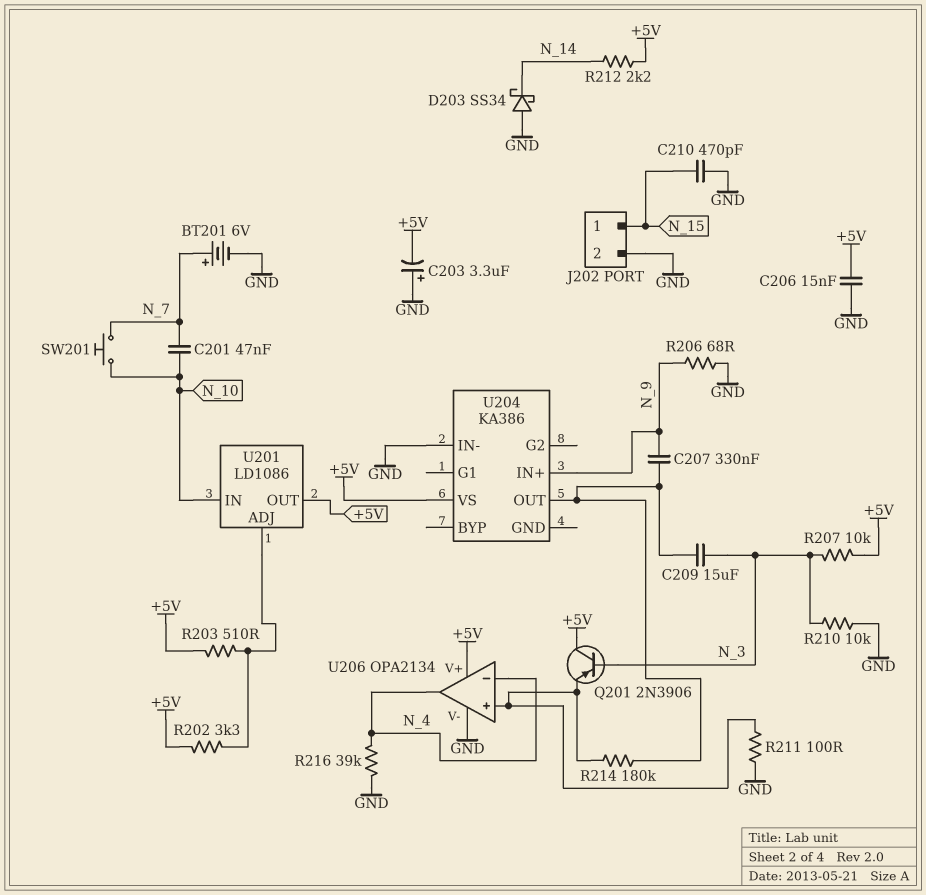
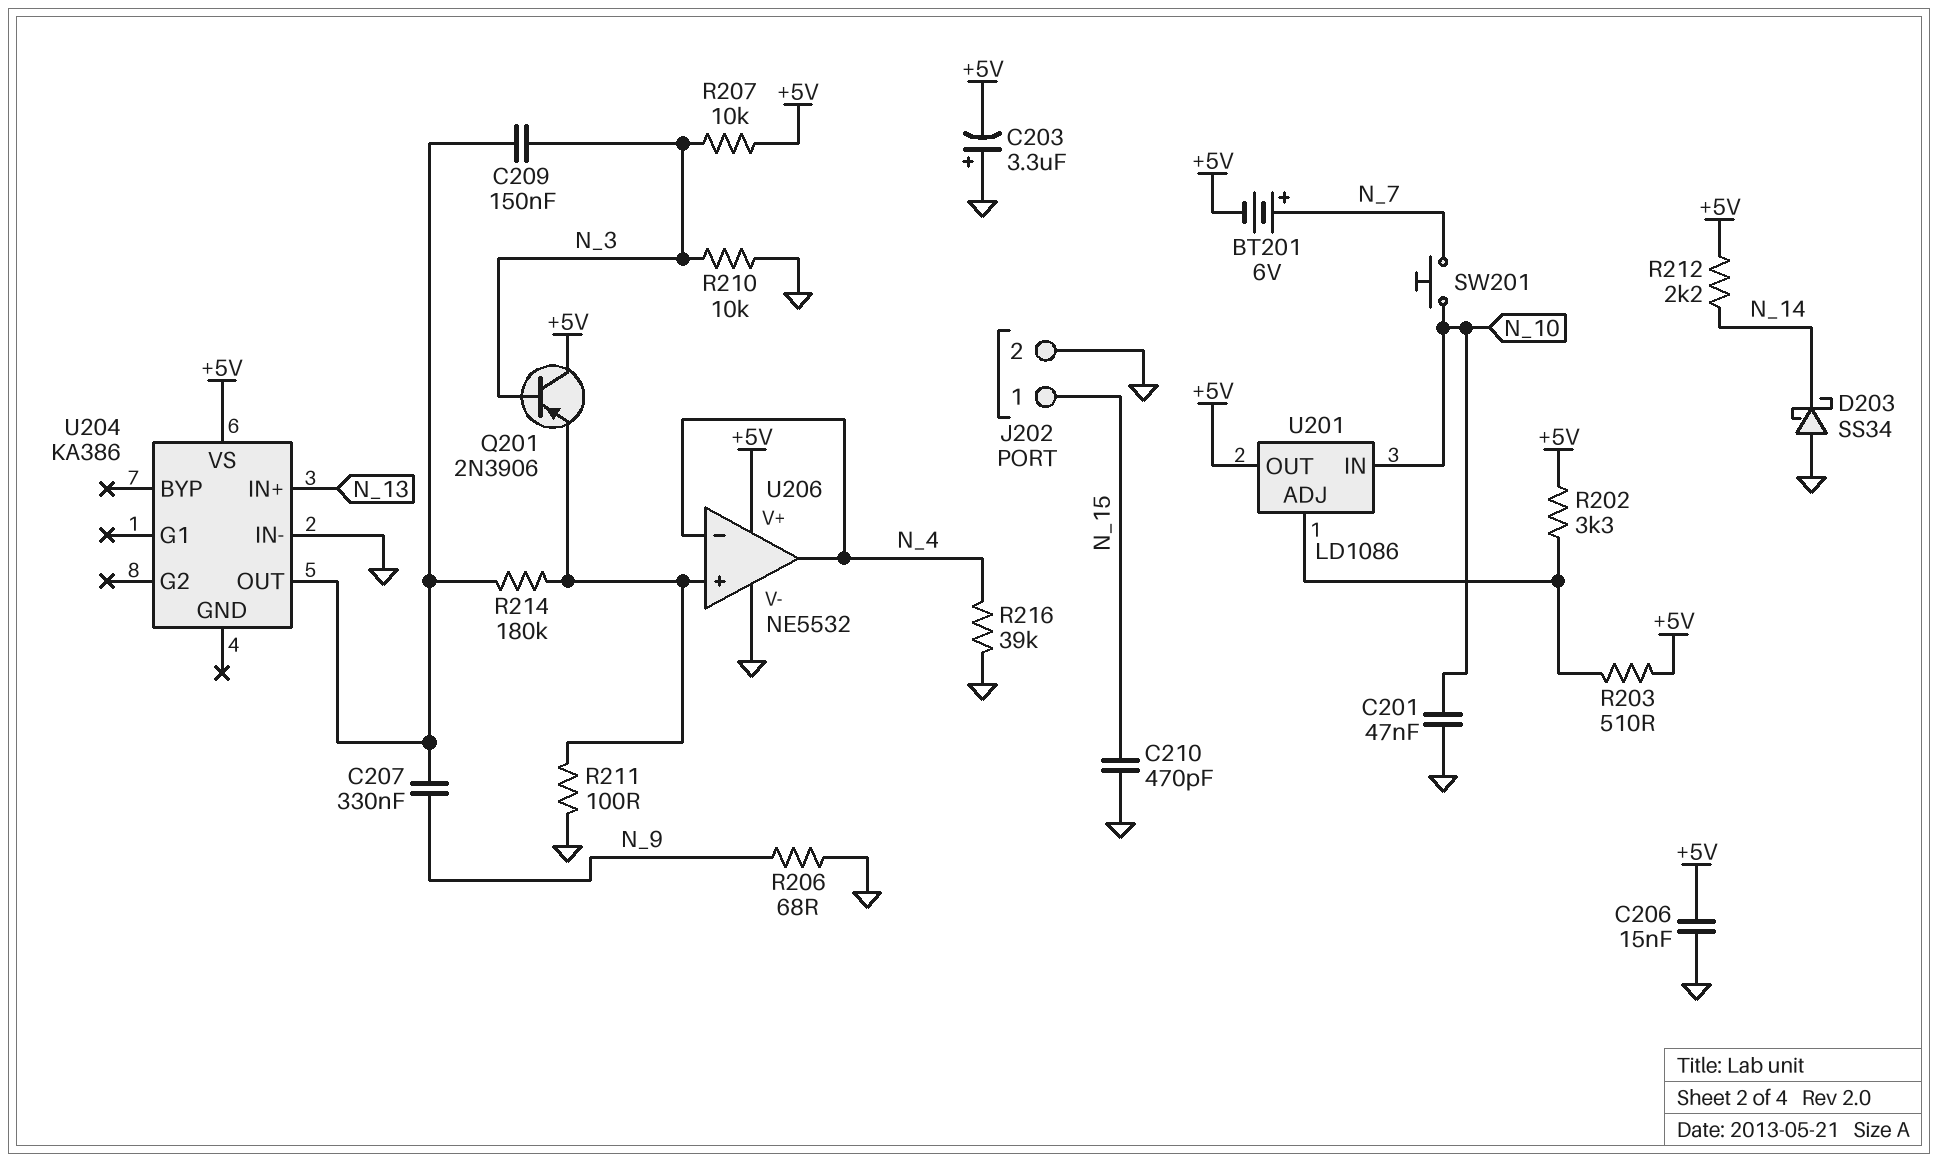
BT201: 6V (plus N_7, minus GND) -> 6V (plus N_7, minus +5V)
C201: 47nF (N_7, N_10) -> 47nF (GND, N_10)
C209: 15uF (N_3, U204/OUT) -> 150nF (N_3, U204/OUT)
U204 pin IN+: N_9 -> N_13
U206: OPA2134 -> NE5532

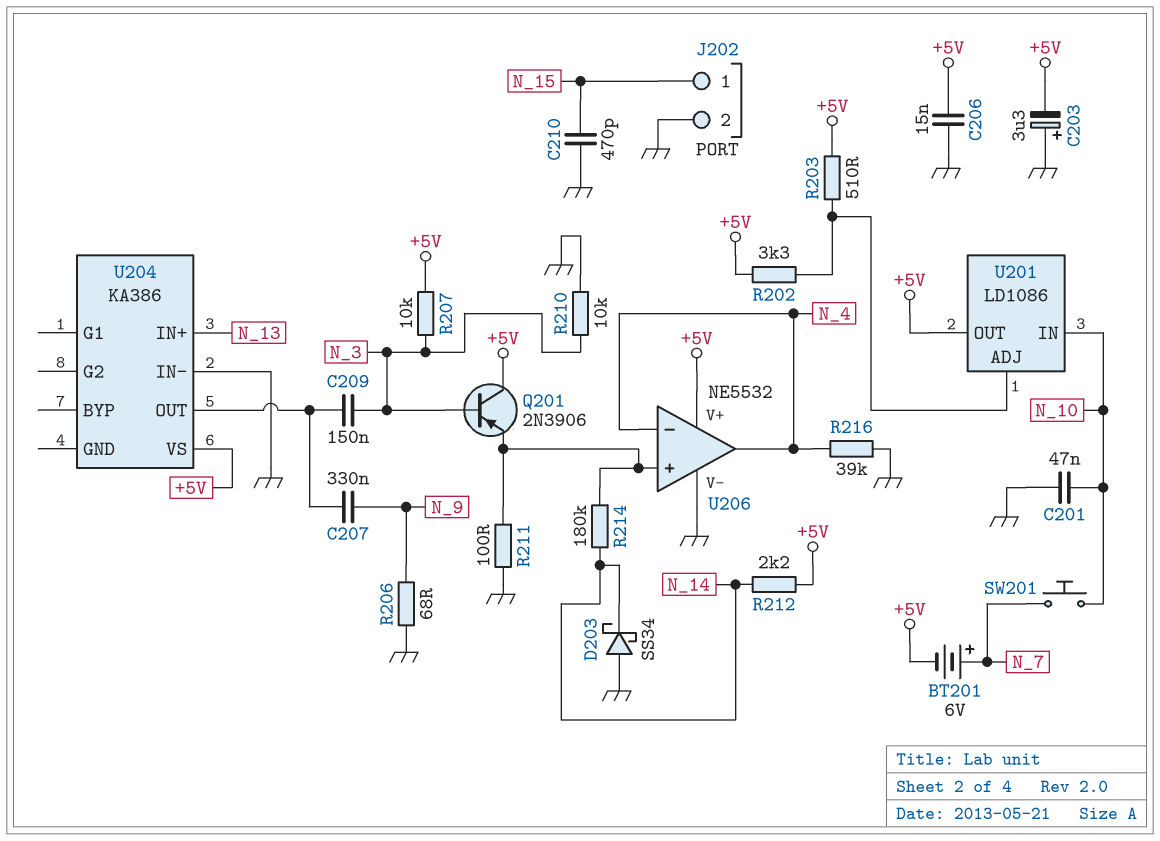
R214: 180k (U204/OUT, U206/in+) -> 180k (N_14, U206/in+)

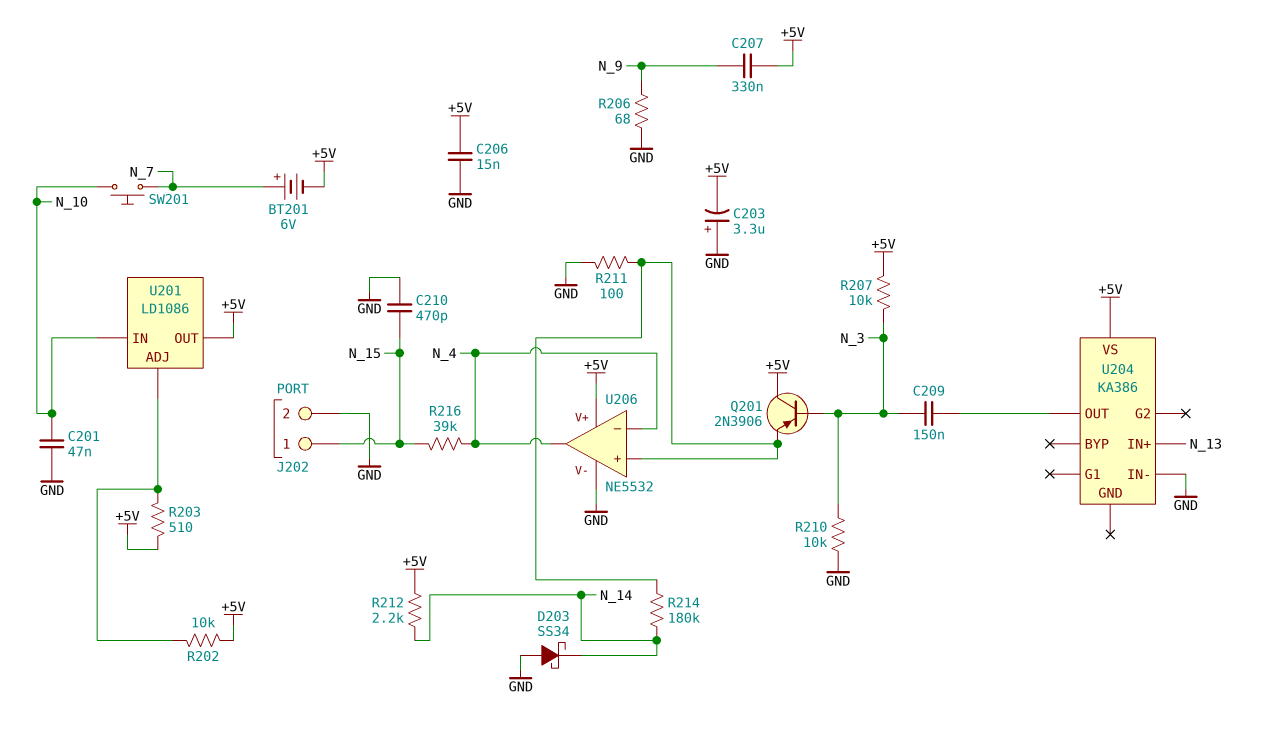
C207: 330nF (N_9, U204/OUT) -> 330nF (+5V, N_9)
R202: 3.3k (+5V, U201/ADJ) -> 10k (+5V, U201/ADJ)
R216: 39k (GND, N_4) -> 39k (N_4, N_15)

